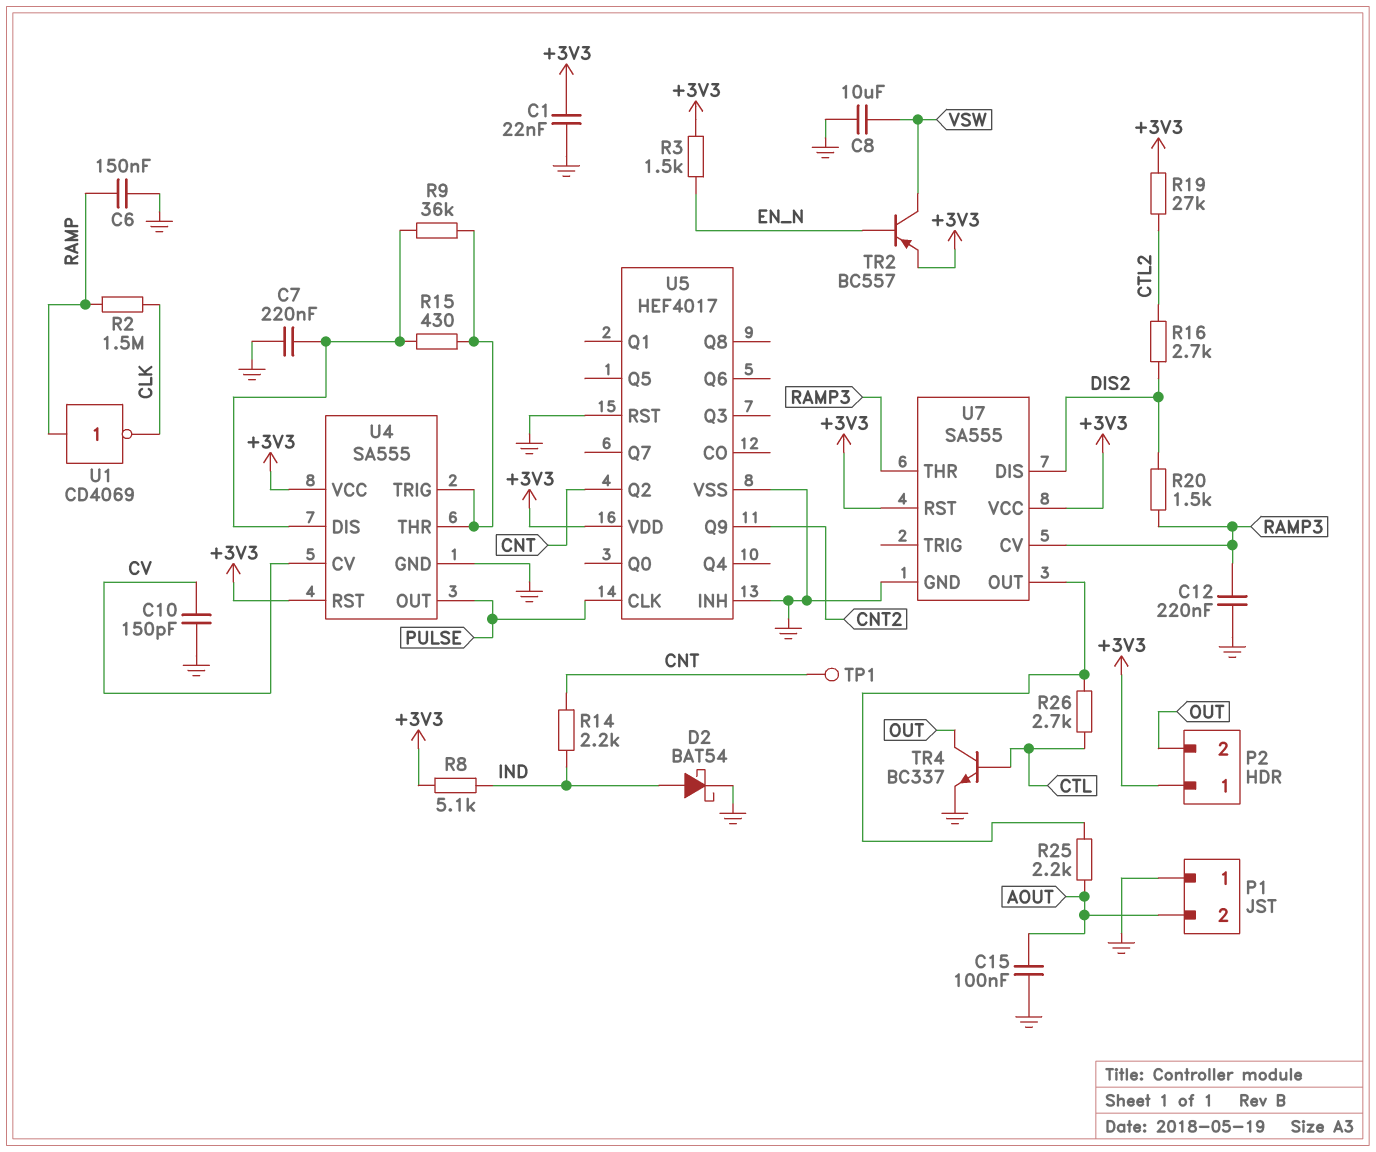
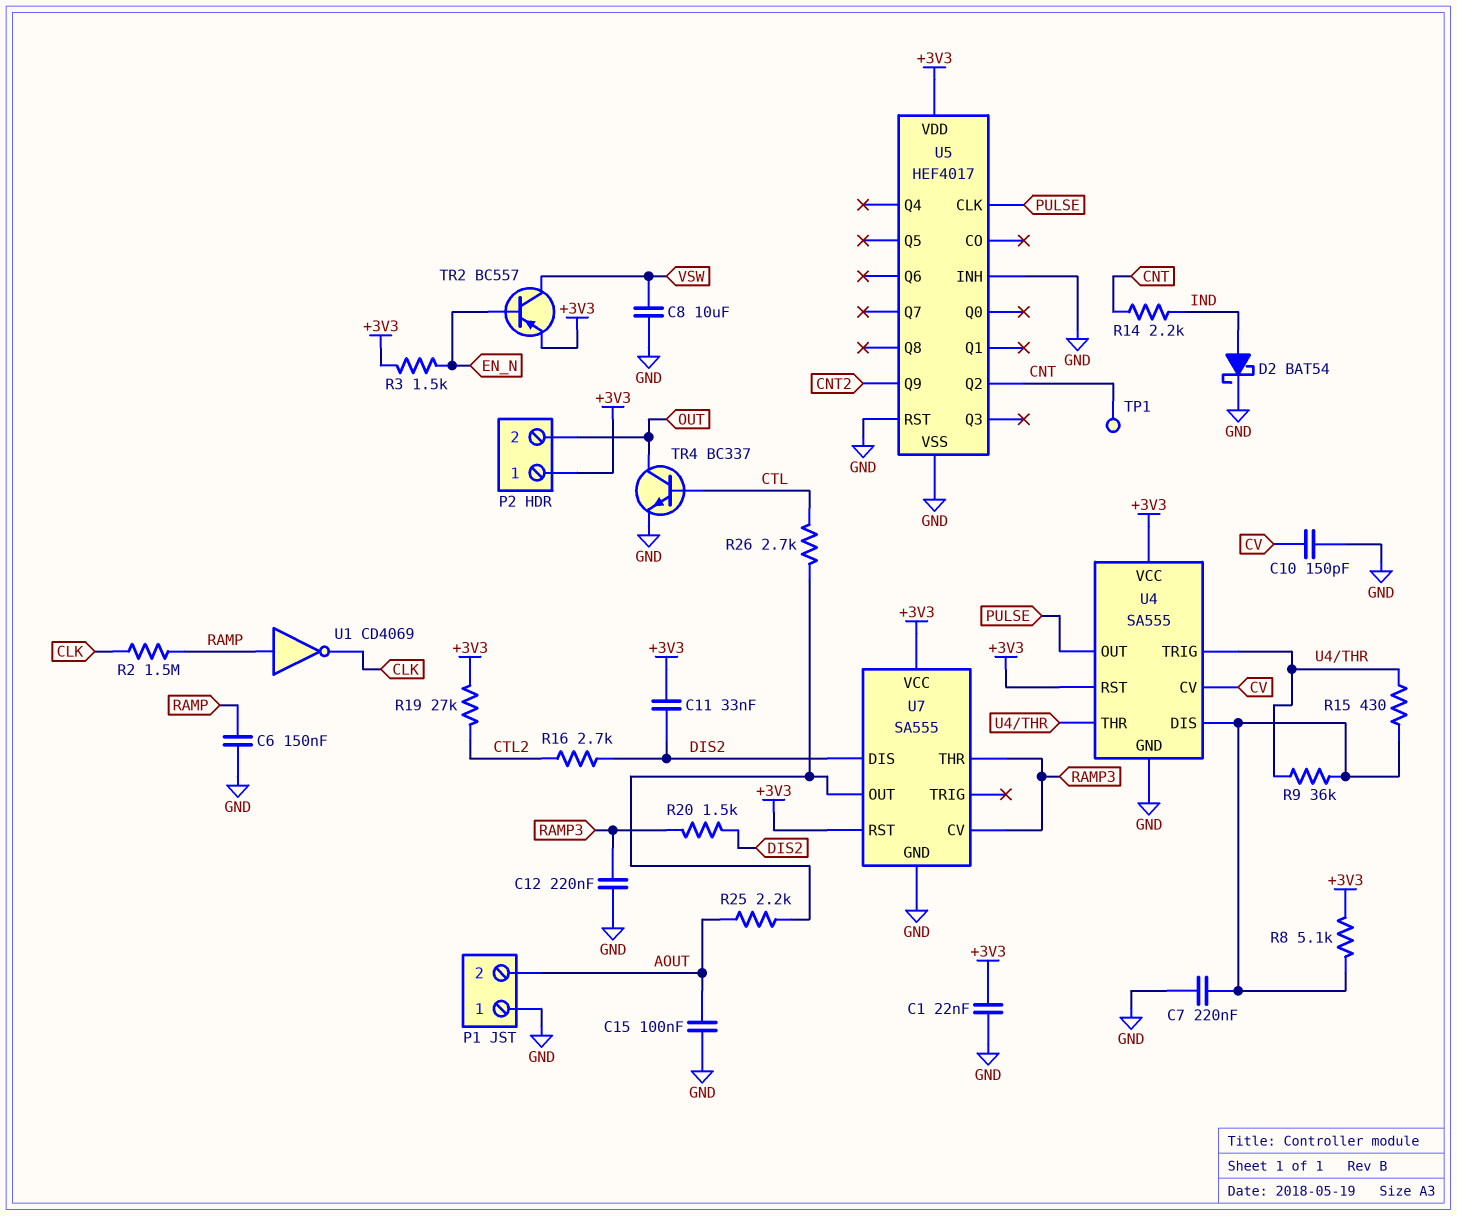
C11: none -> 33nF (+3V3, DIS2)
R8: 5.1k (+3V3, IND) -> 5.1k (+3V3, U4/DIS)

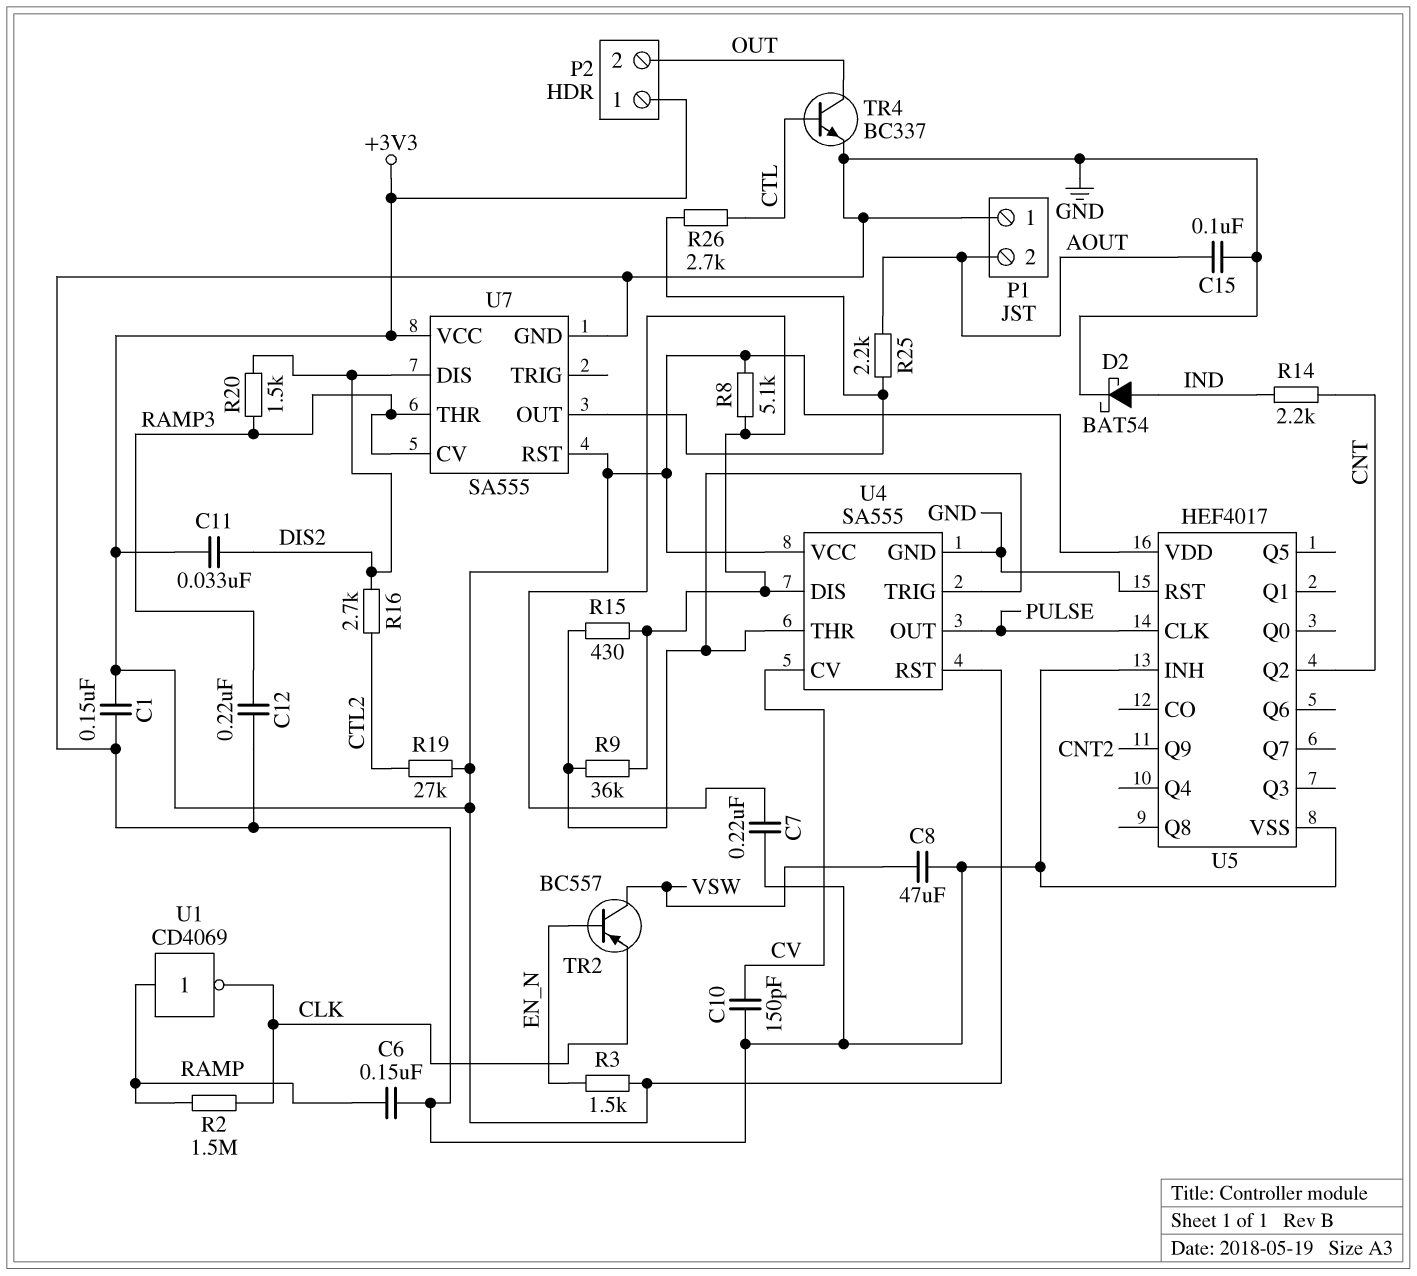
C1: 22nF (+3V3, GND) -> 150nF (+3V3, GND)
C8: 10uF (GND, VSW) -> 47uF (GND, VSW)
TP1: test point (CNT) -> none
TR2: PNP BC557 (B EN_N, C VSW, E +3V3) -> PNP BC557 (B EN_N, C VSW, E CLK)

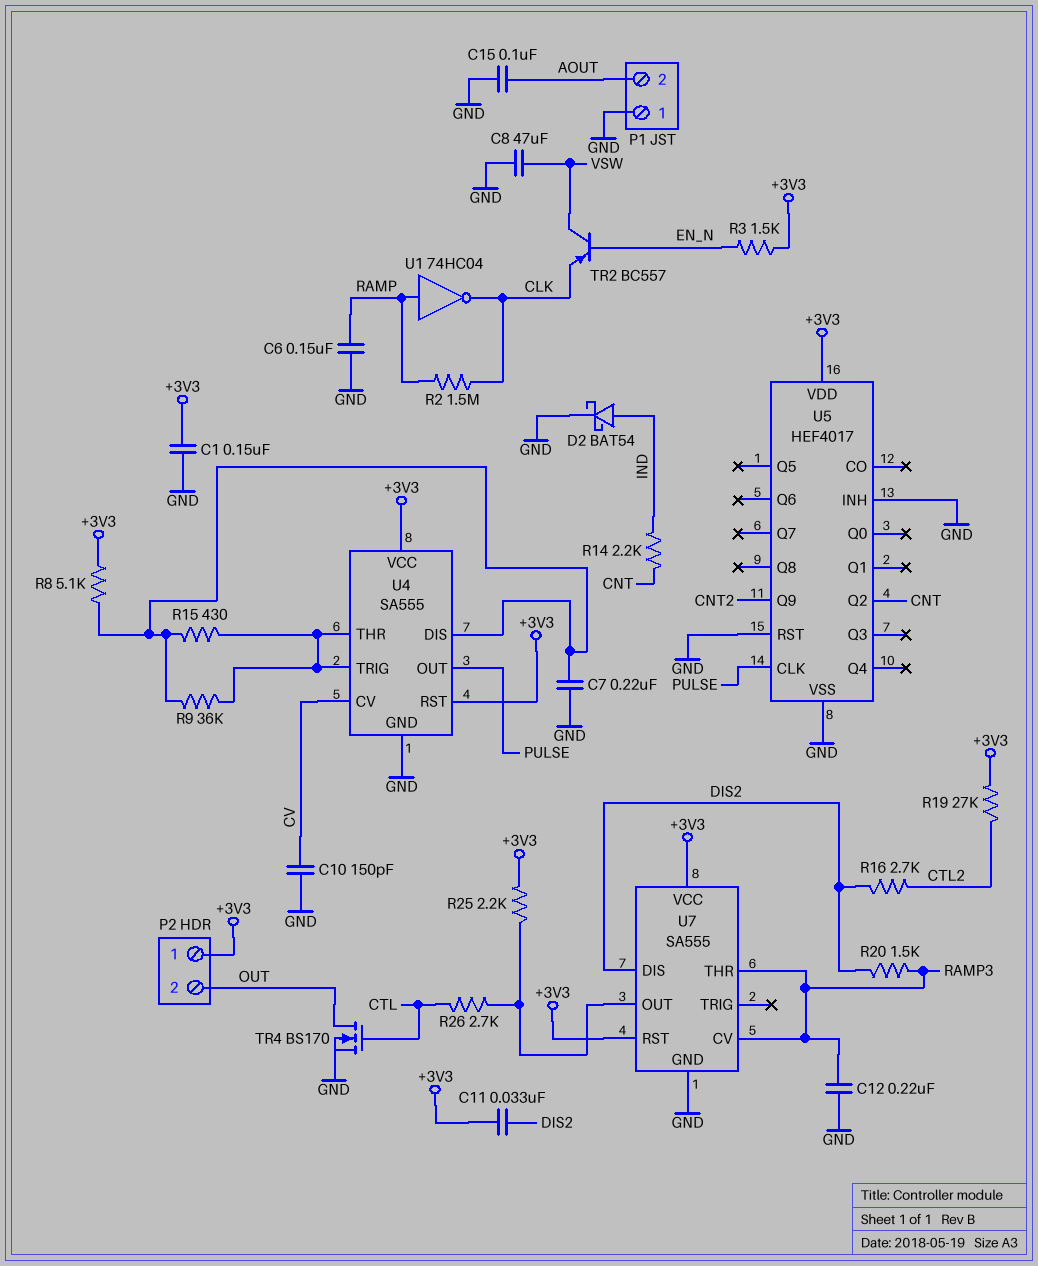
R25: 2.2k (AOUT, U7/OUT) -> 2.2k (+3V3, U7/OUT)
TR4: NPN BC337 (B CTL, C OUT, E GND) -> NMOS BS170 (G CTL, D OUT, S GND)
U1: NOT CD4069 (in RAMP, out CLK) -> NOT 74HC04 (in RAMP, out CLK)

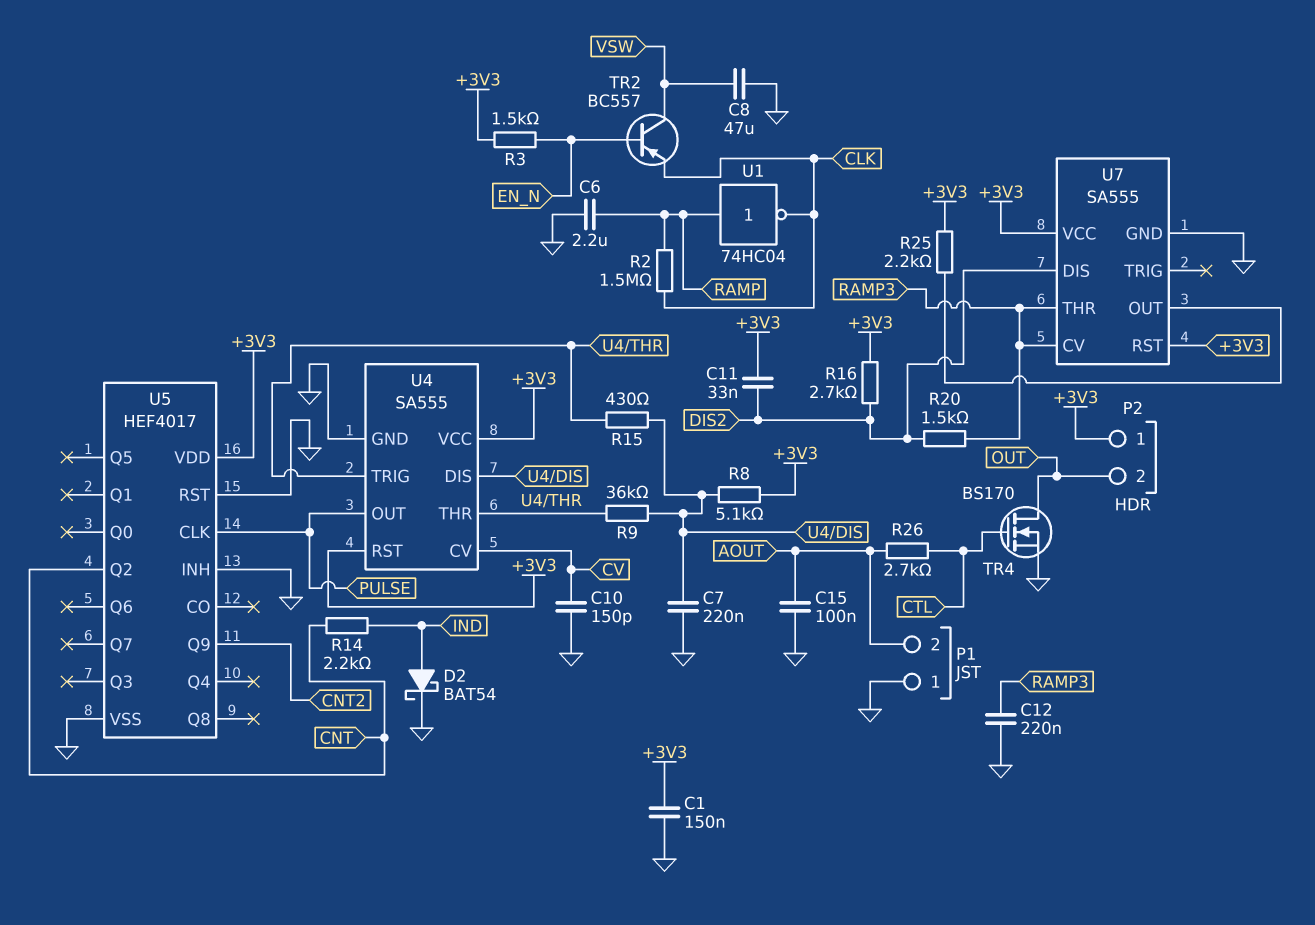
C6: 150nF (GND, RAMP) -> 2.2uF (GND, RAMP)
R16: 2.7k (CTL2, DIS2) -> 2.7k (+3V3, DIS2)
R19: 27k (+3V3, CTL2) -> none
R26: 2.7k (CTL, U7/OUT) -> 2.7k (AOUT, CTL)

